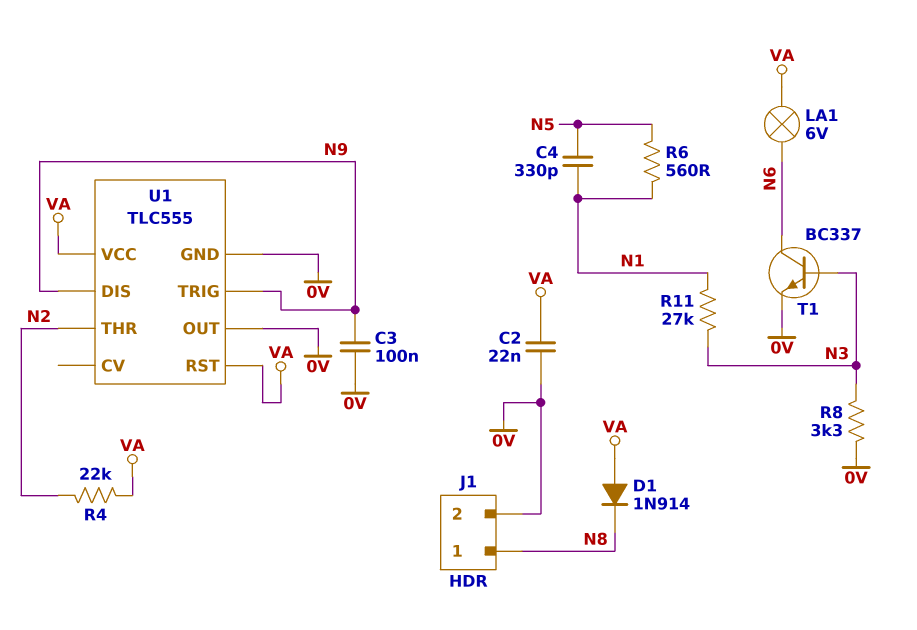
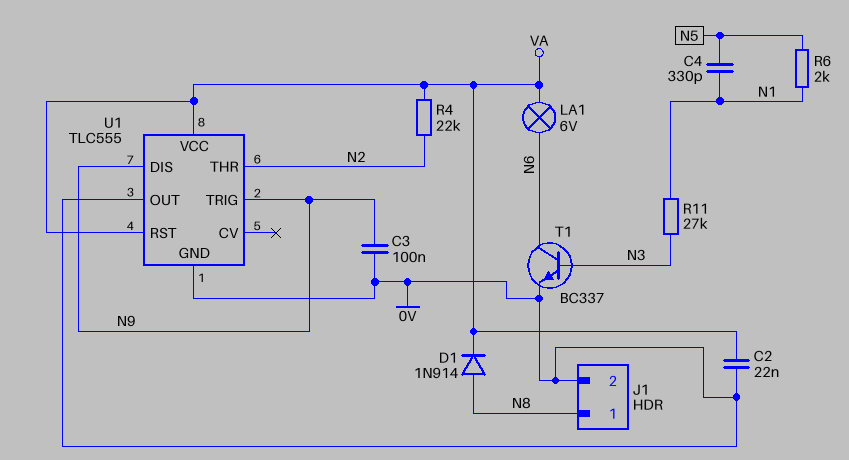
D1: diode 1N914 (A VA, K N8) -> diode 1N914 (A N8, K VA)
R6: 560 (N1, N5) -> 2k (N1, N5)
R8: 3.3k (0V, N3) -> none

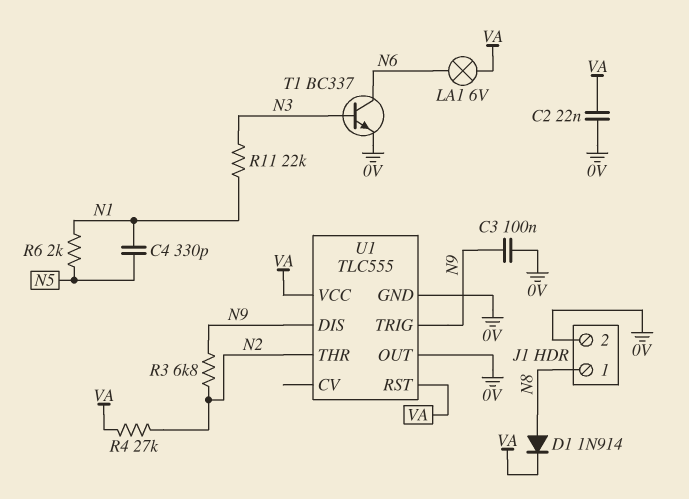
R3: none -> 6.8k (N2, N9)
R4: 22k (N2, VA) -> 27k (N2, VA)
R11: 27k (N1, N3) -> 22k (N1, N3)

